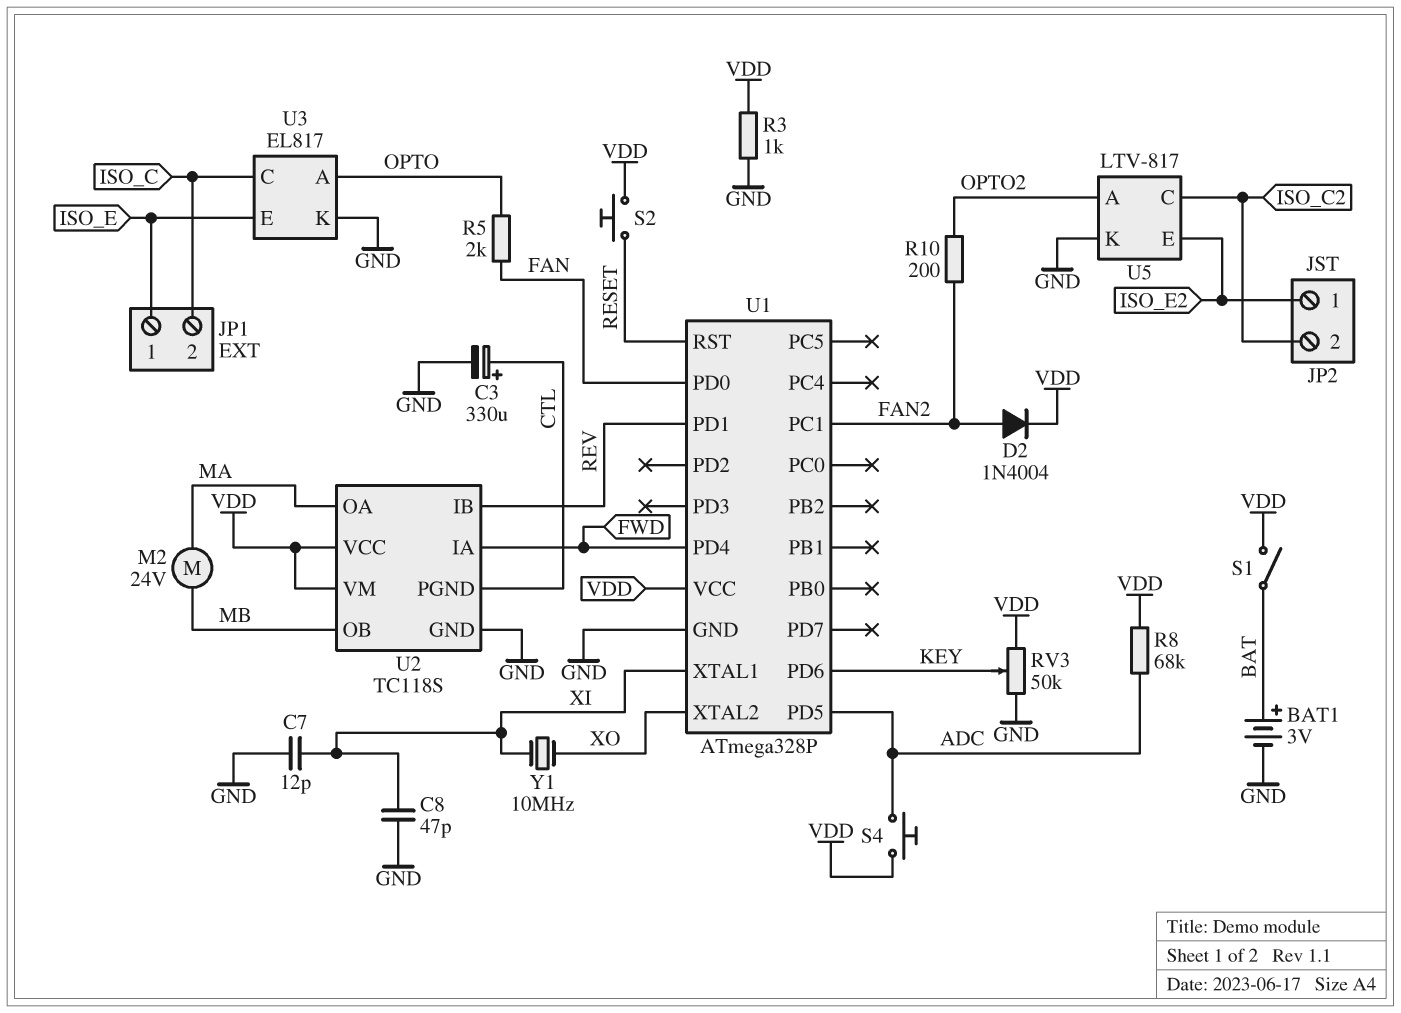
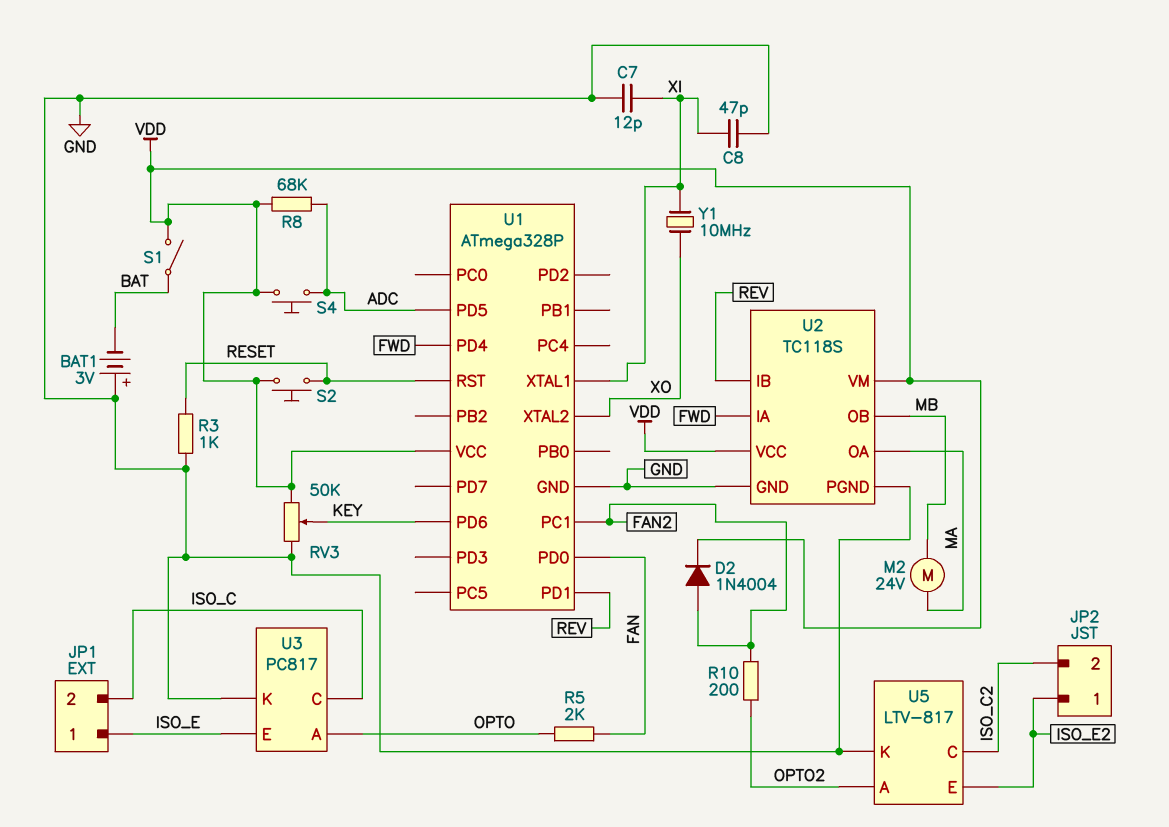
BAT1: 3V (plus BAT, minus GND) -> 3V (plus GND, minus BAT)
C3: 330uF (plus CTL, minus GND) -> none
R3: 1k (GND, VDD) -> 1k (GND, RESET)
U2 pin PGND: CTL -> GND
U3: EL817 -> PC817

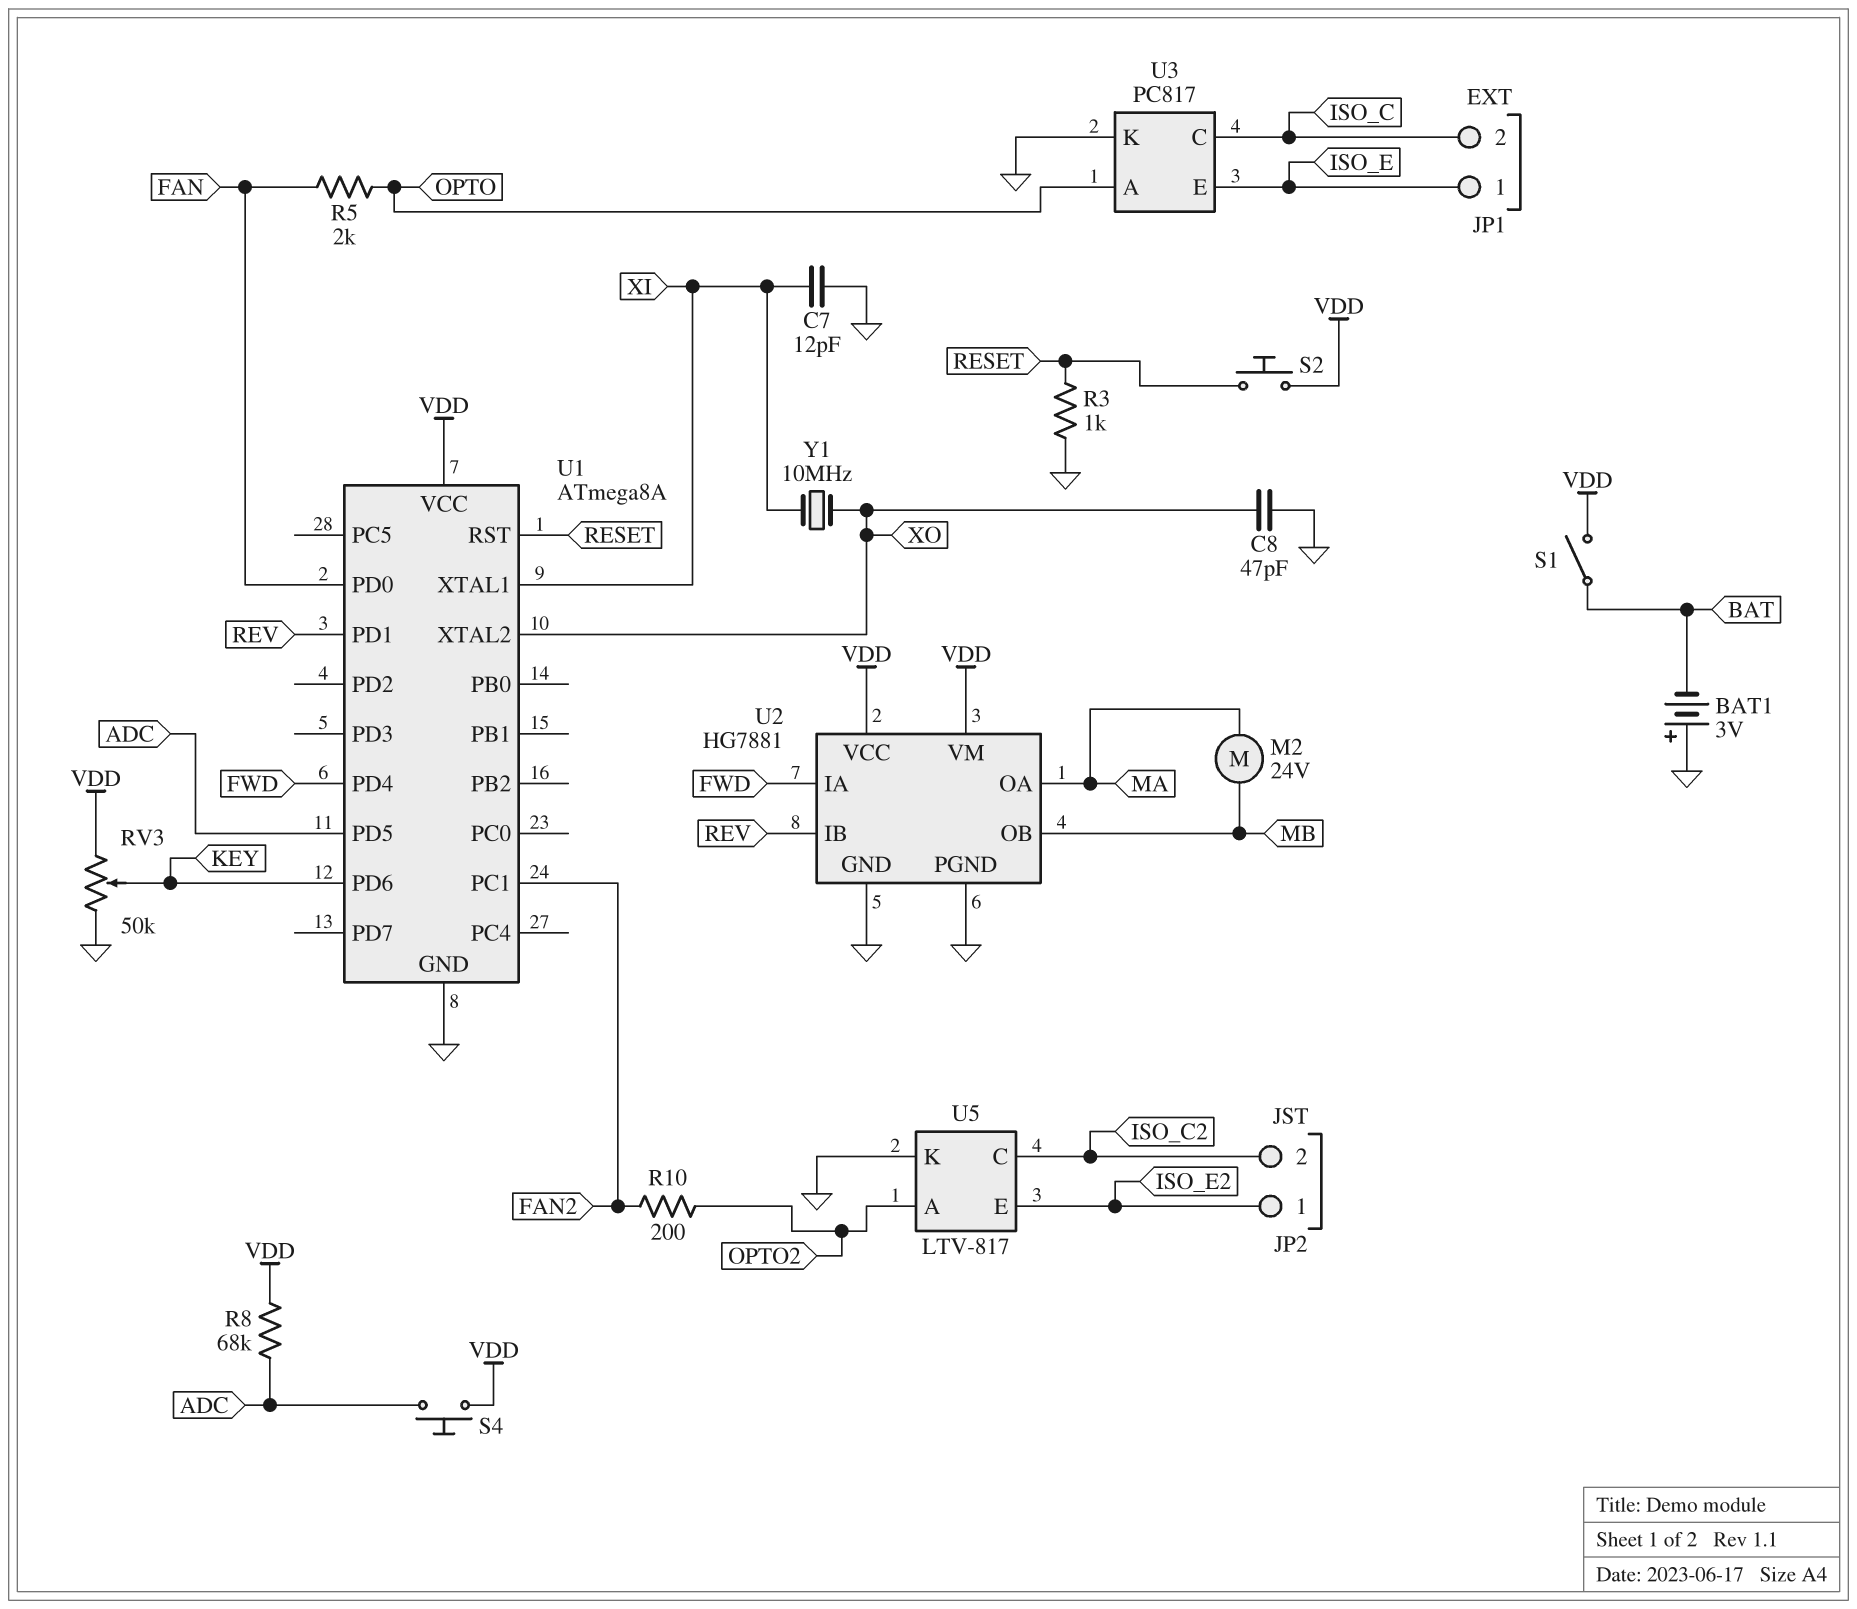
C8: 47pF (GND, XI) -> 47pF (GND, XO)
D2: diode 1N4004 (A FAN2, K VDD) -> none
U1: ATmega328P -> ATmega8A
U2: TC118S -> HG7881

